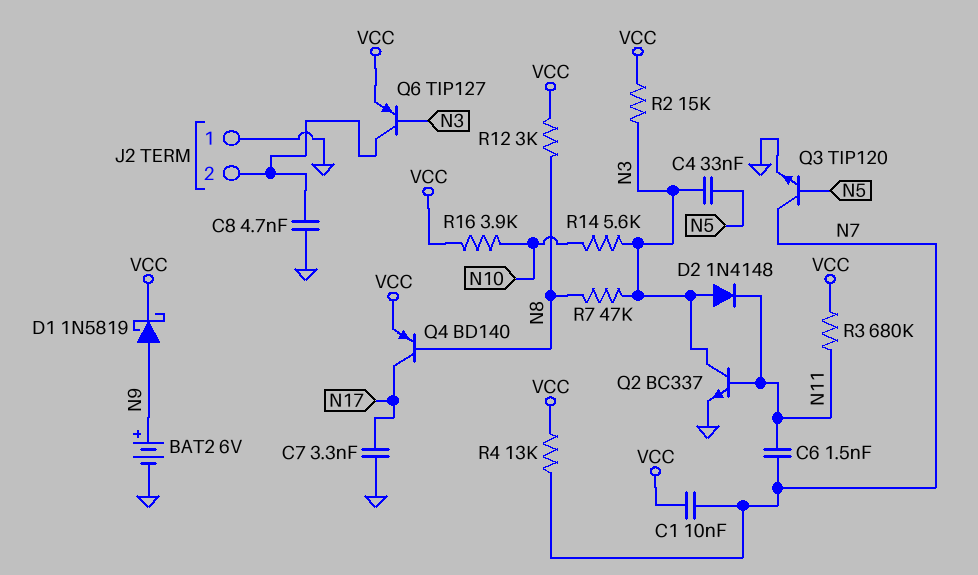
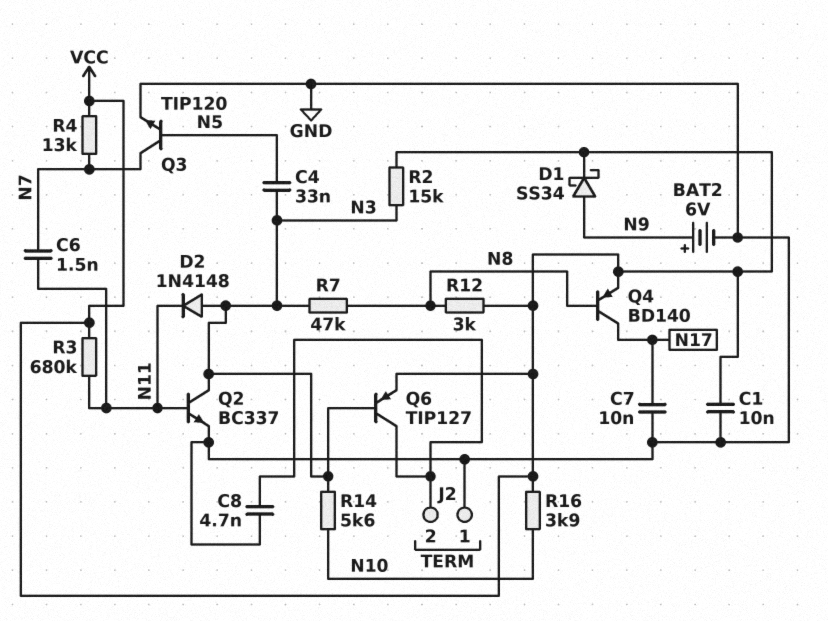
C1: 10nF (N7, VCC) -> 10nF (GND, VCC)
C7: 3.3nF (GND, N17) -> 10nF (GND, N17)
D1: schottky 1N5819 (A N9, K VCC) -> schottky SS34 (A N9, K VCC)

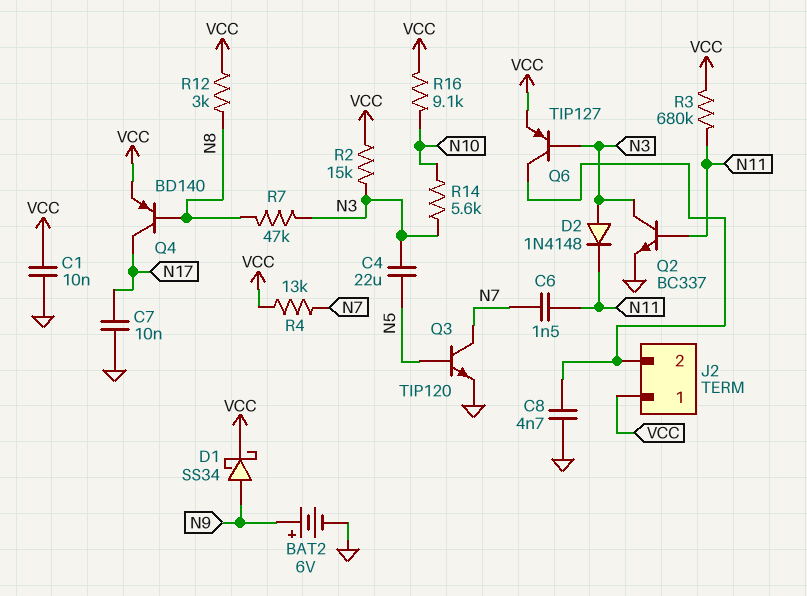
C4: 33nF (N3, N5) -> 22uF (N3, N5)
J2 pin 1: GND -> VCC
R16: 3.9k (N10, VCC) -> 9.1k (N10, VCC)

